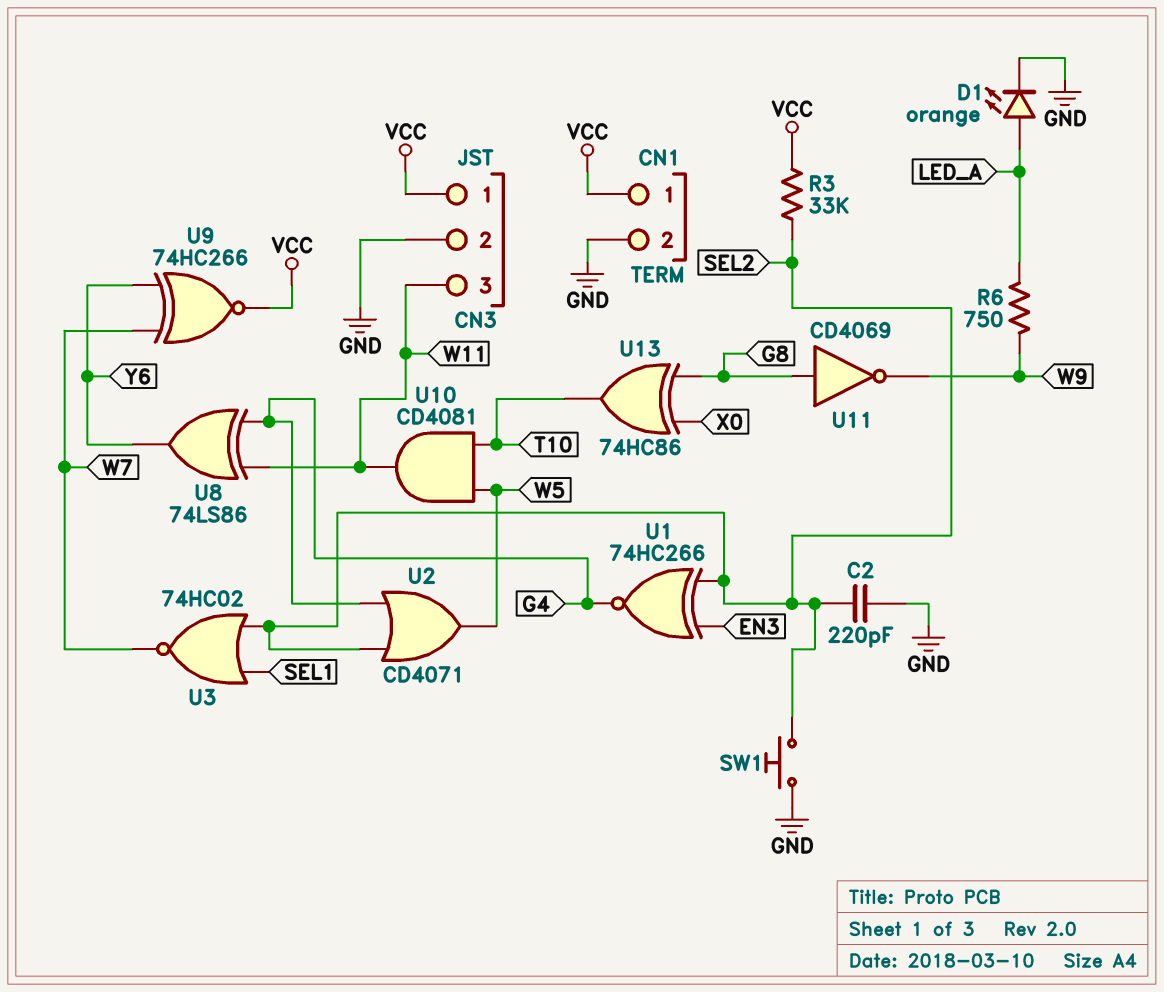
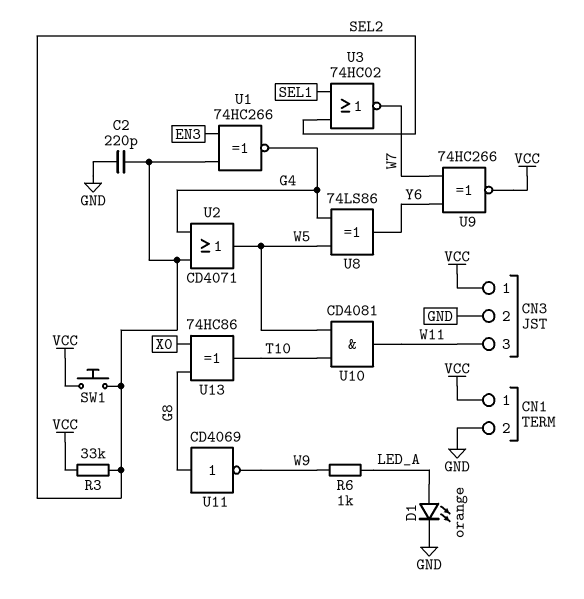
R6: 750 (LED_A, W9) -> 1k (LED_A, W9)
SW1: button (GND, SEL2) -> button (SEL2, VCC)
U8: XOR 74LS86 (in G4, in W11, out Y6) -> XOR 74LS86 (in G4, in W5, out Y6)

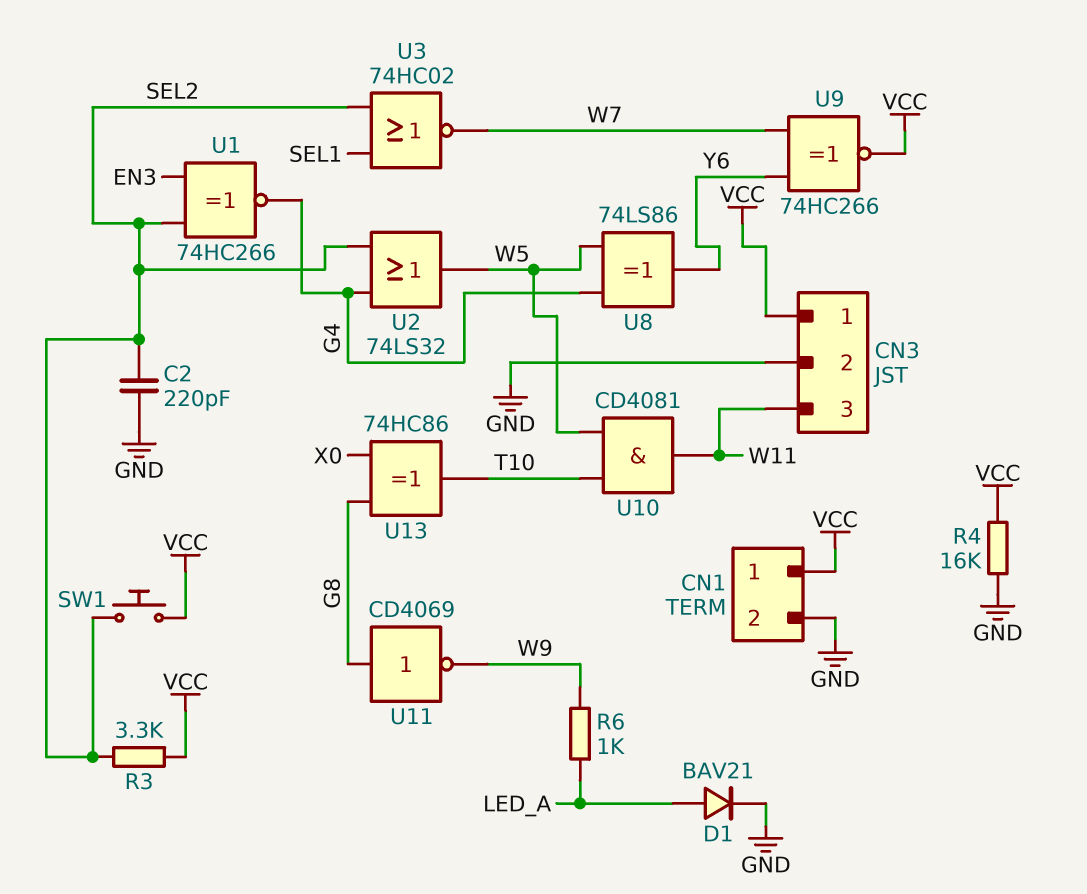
D1: LED orange (A LED_A, K GND) -> diode BAV21 (A LED_A, K GND)
R3: 33k (SEL2, VCC) -> 3.3k (SEL2, VCC)
R4: none -> 16k (GND, VCC)
U2: OR CD4071 (in G4, in SEL2, out W5) -> OR 74LS32 (in G4, in SEL2, out W5)

